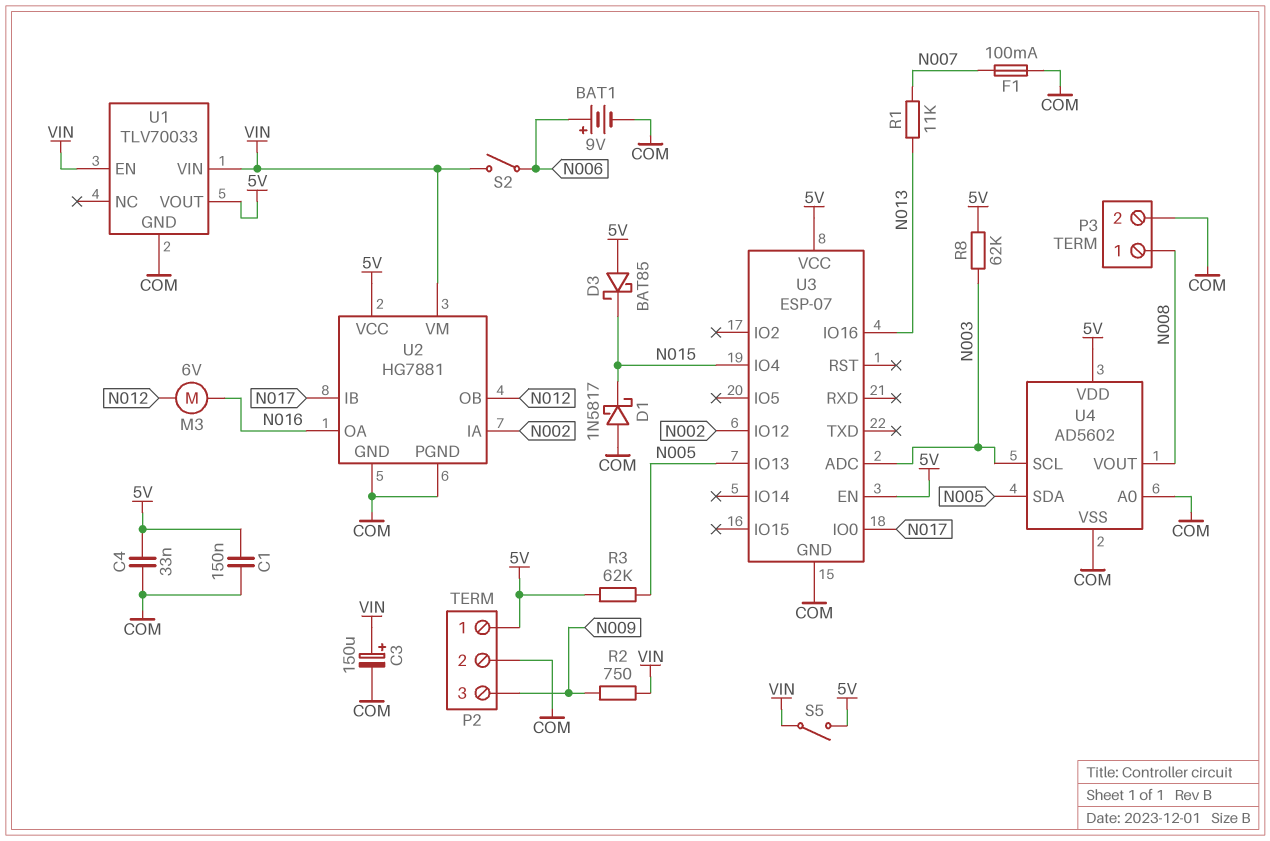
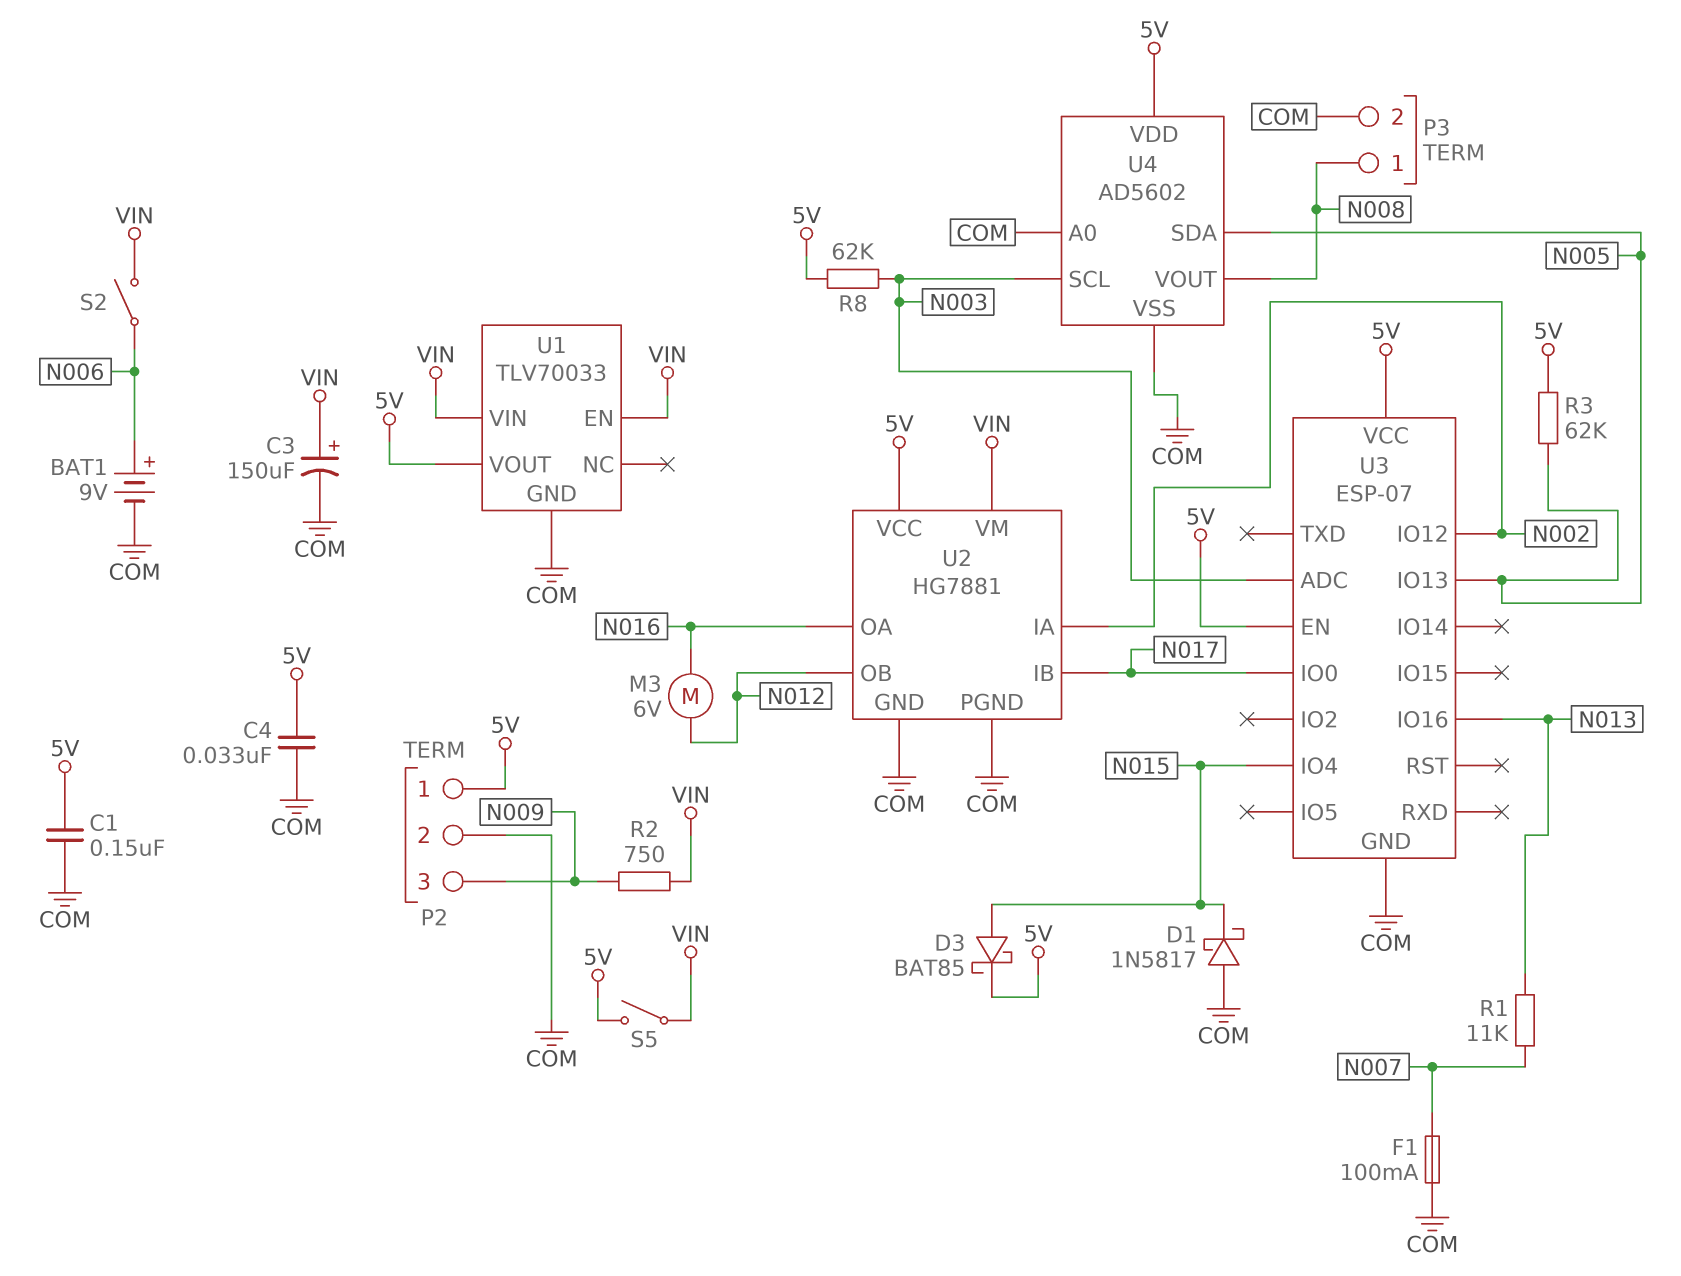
D3: schottky BAT85 (A 5V, K N015) -> schottky BAT85 (A N015, K 5V)

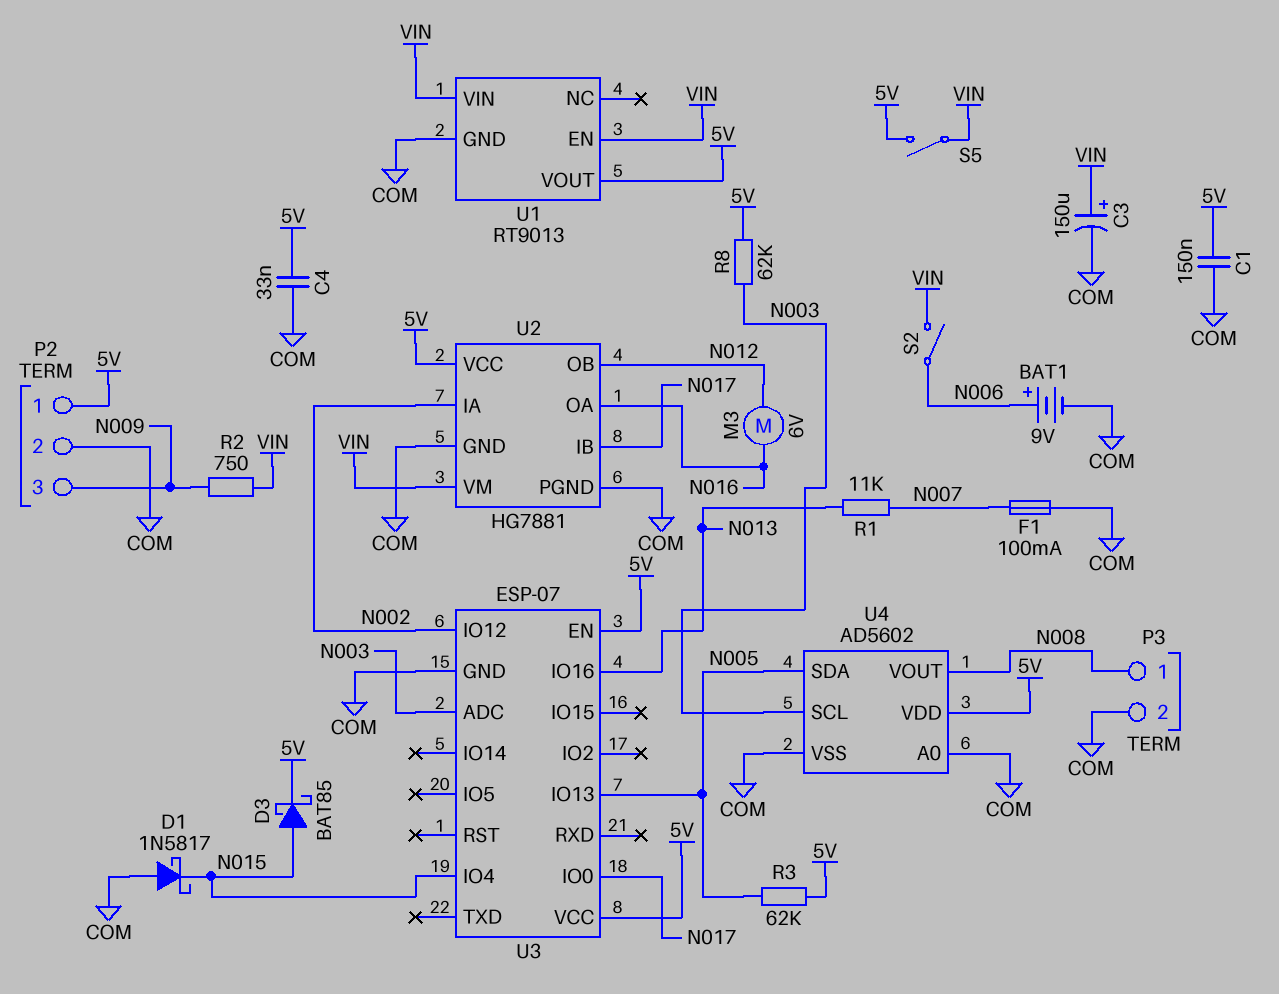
U1: TLV70033 -> RT9013

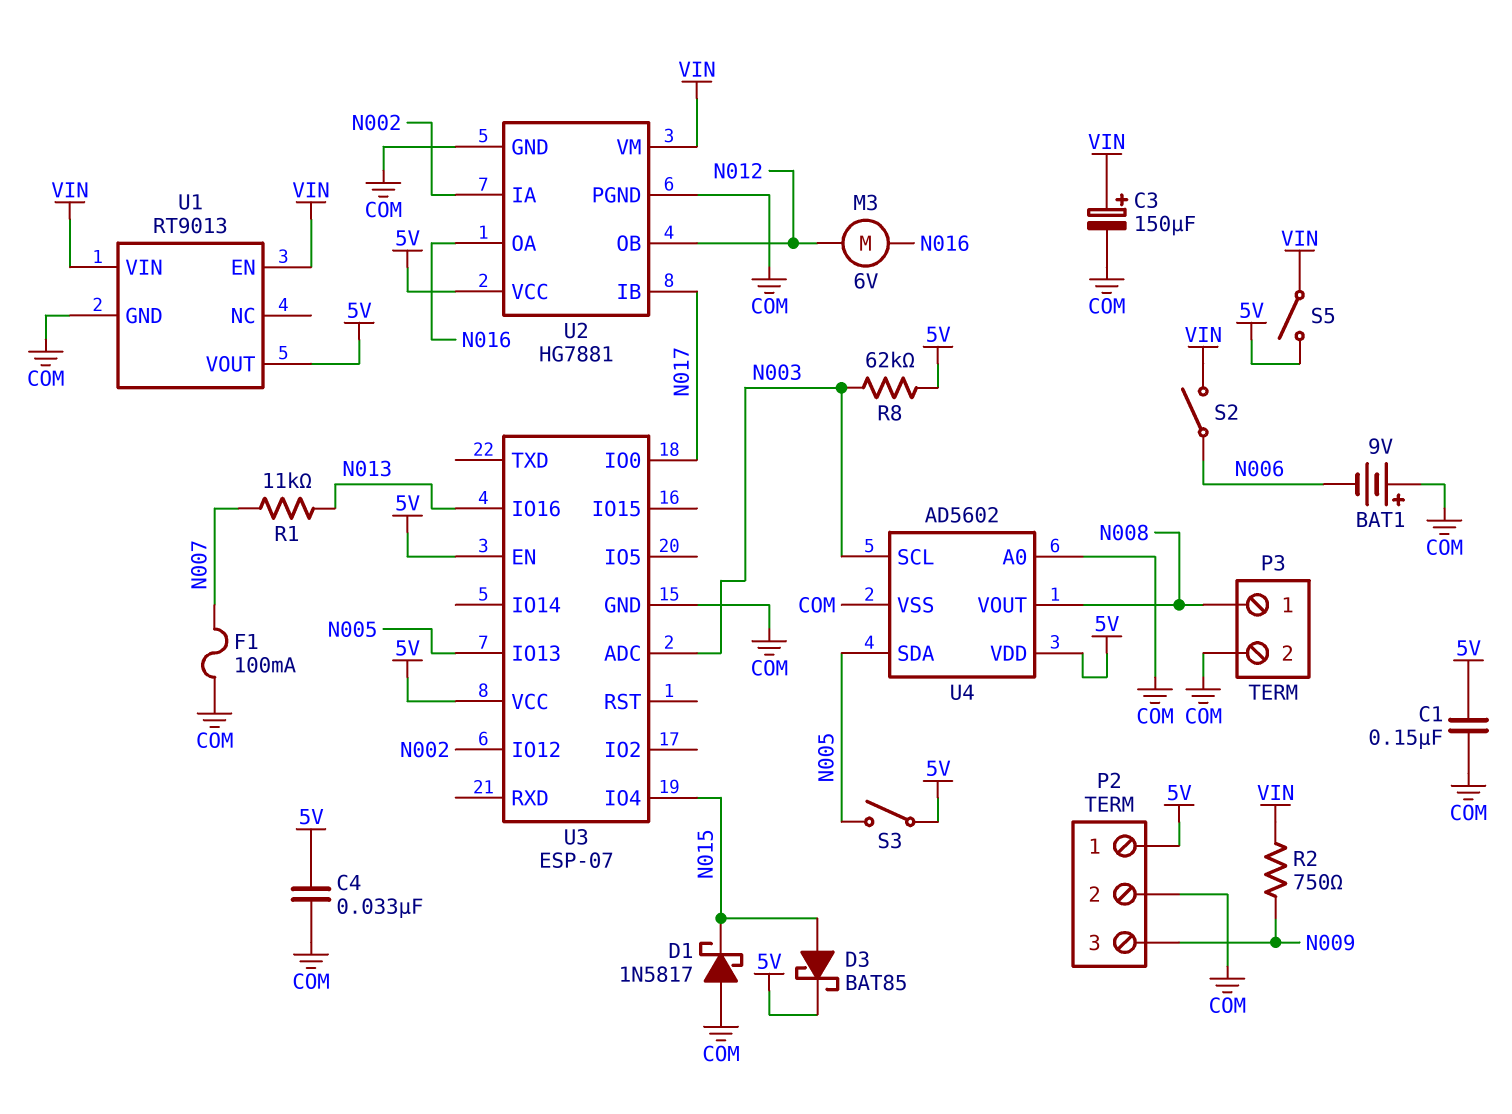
BAT1: 9V (plus N006, minus COM) -> 9V (plus COM, minus N006)
R3: 62k (5V, N005) -> none
S3: none -> switch (5V, N005)

